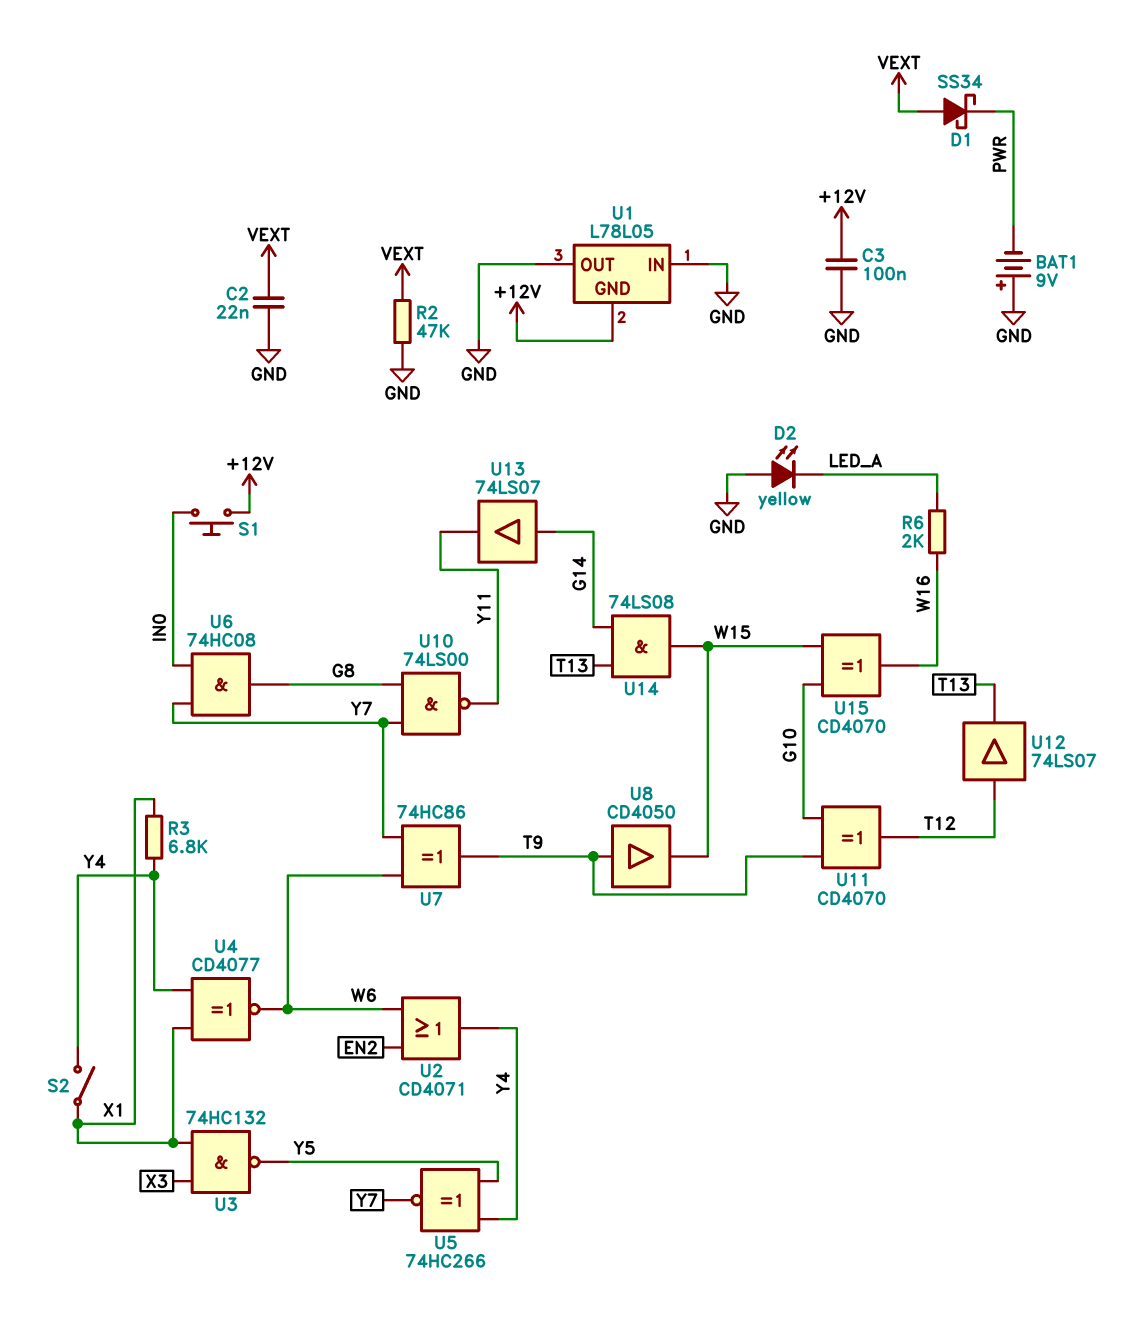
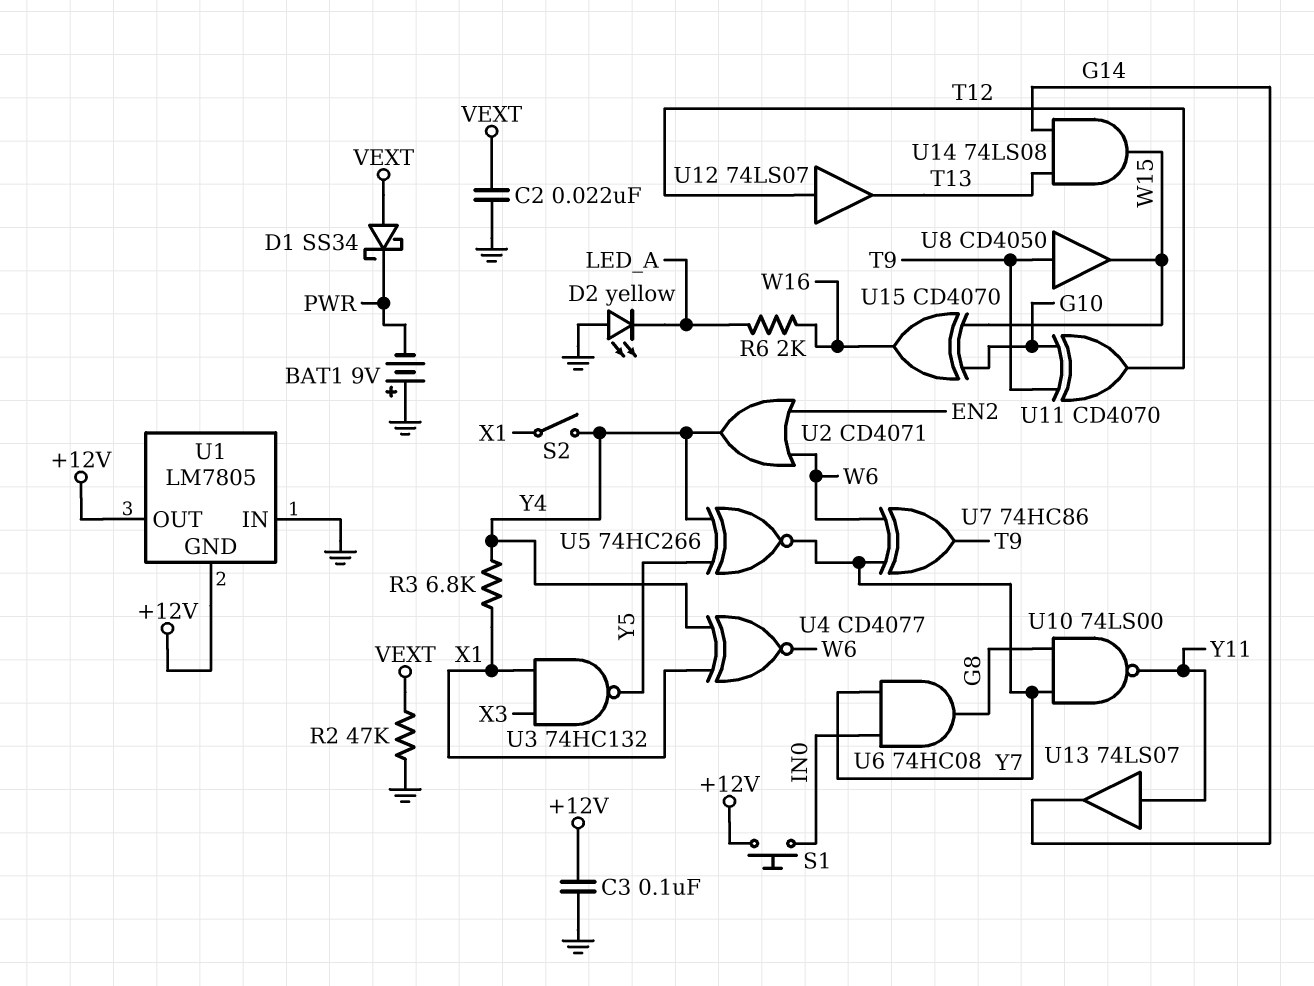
U1: L78L05 -> LM7805
U1 pin OUT: GND -> +12V
U13: buffer 74LS07 (in G14, out Y11) -> buffer 74LS07 (in Y11, out G14)

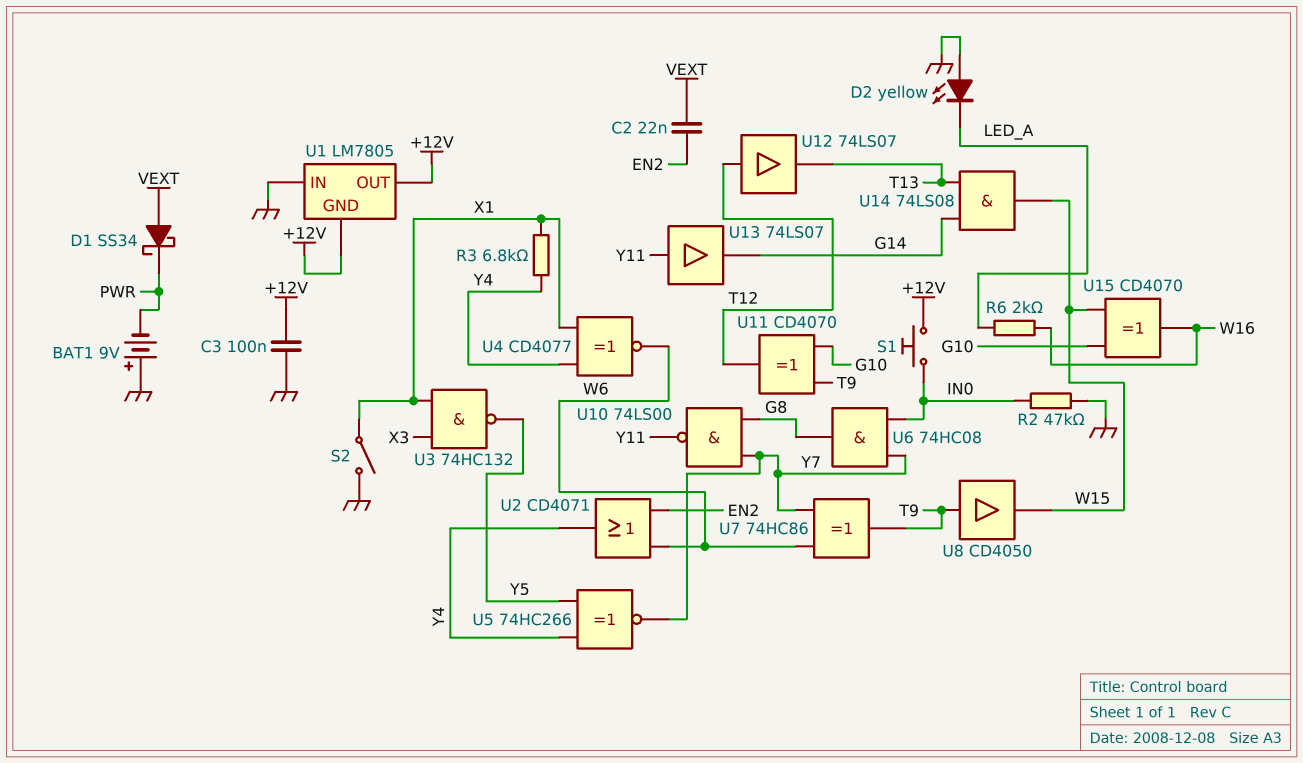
C2: 22nF (GND, VEXT) -> 22nF (EN2, VEXT)
R2: 47k (GND, VEXT) -> 47k (GND, IN0)
S2: switch (X1, Y4) -> switch (GND, X1)

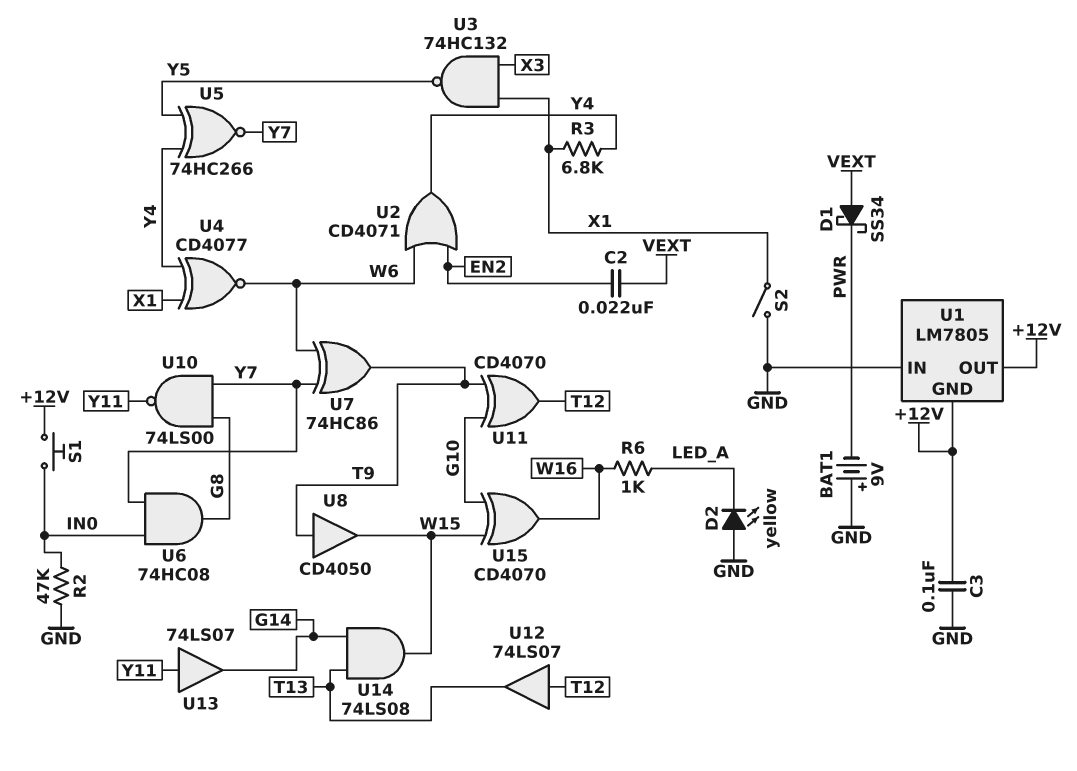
R6: 2k (LED_A, W16) -> 1k (LED_A, W16)

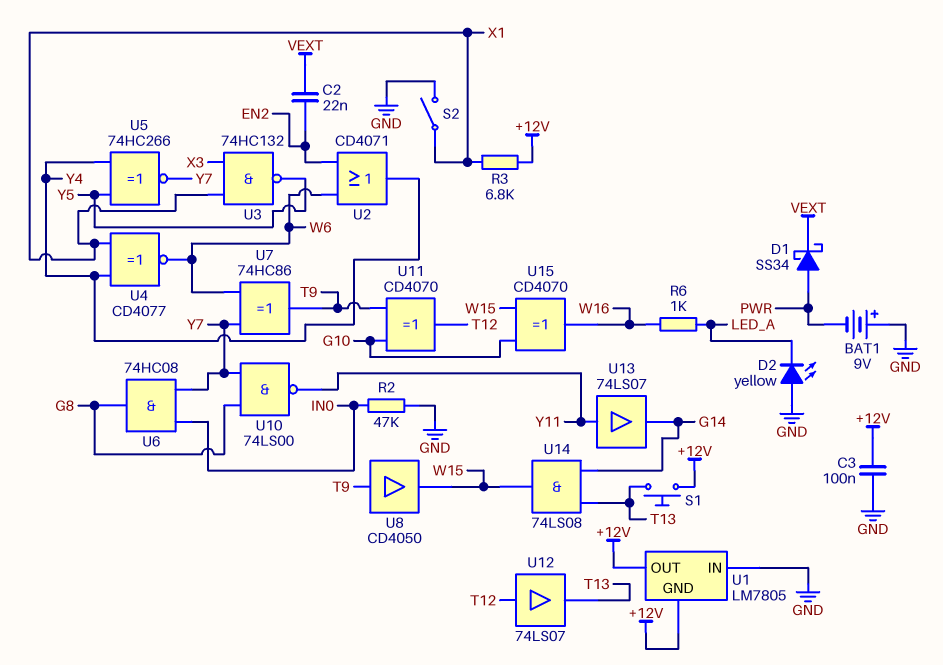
D1: schottky SS34 (A VEXT, K PWR) -> schottky SS34 (A PWR, K VEXT)
R3: 6.8k (X1, Y4) -> 6.8k (+12V, X1)
S1: button (+12V, IN0) -> button (+12V, T13)

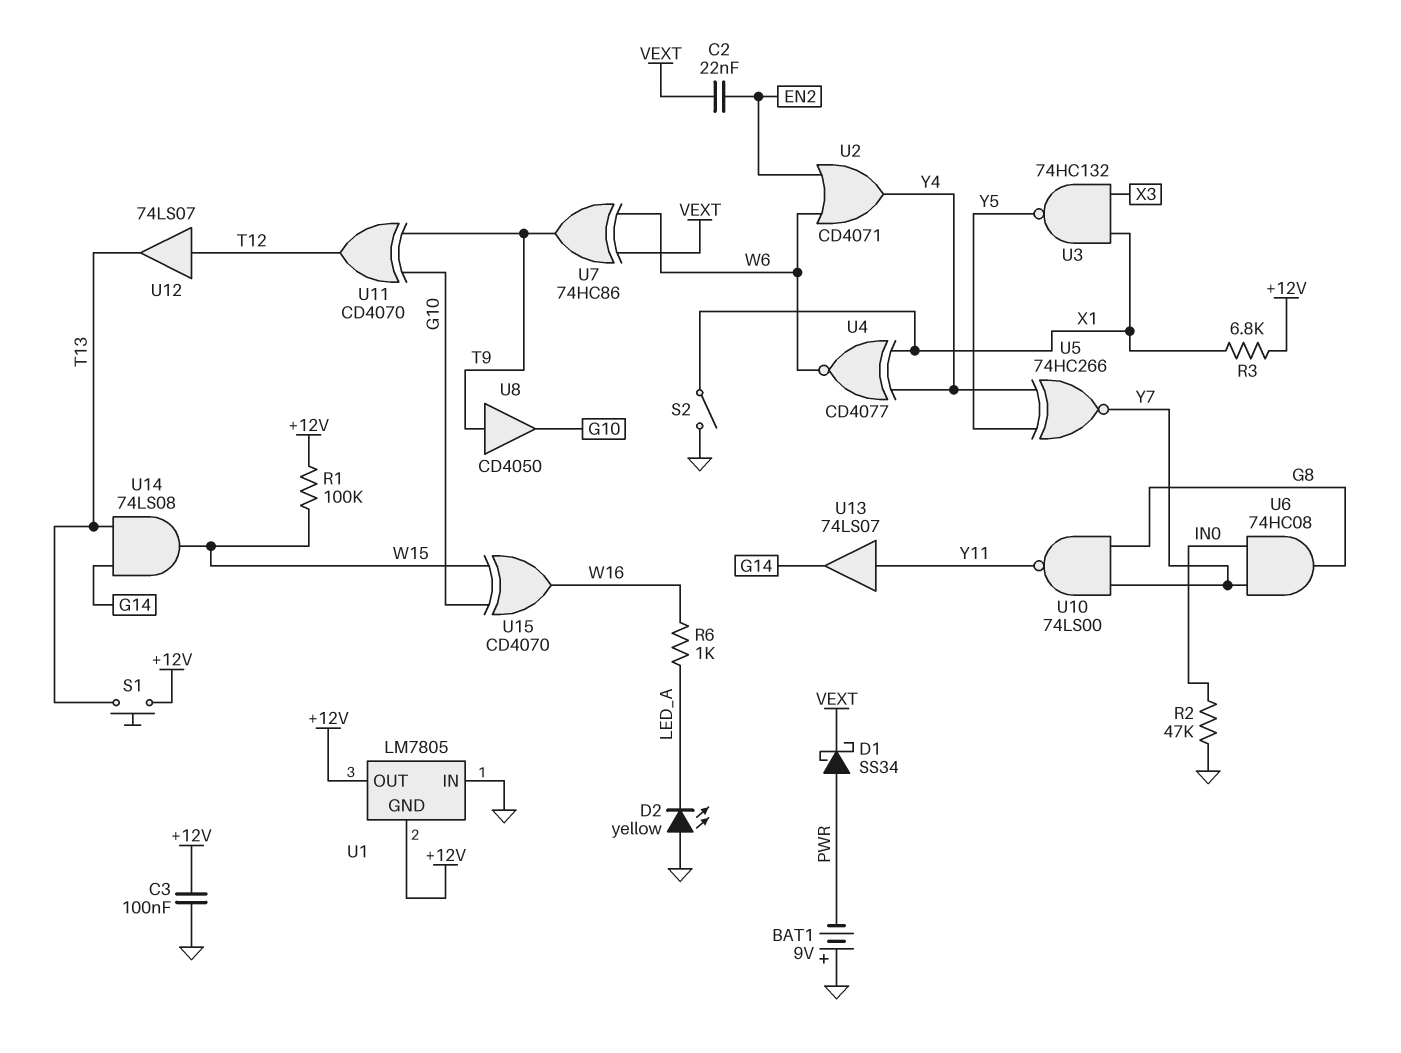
R1: none -> 100k (+12V, W15)
U7: XOR 74HC86 (in W6, in Y7, out T9) -> XOR 74HC86 (in VEXT, in W6, out T9)
U8: buffer CD4050 (in T9, out W15) -> buffer CD4050 (in T9, out G10)

